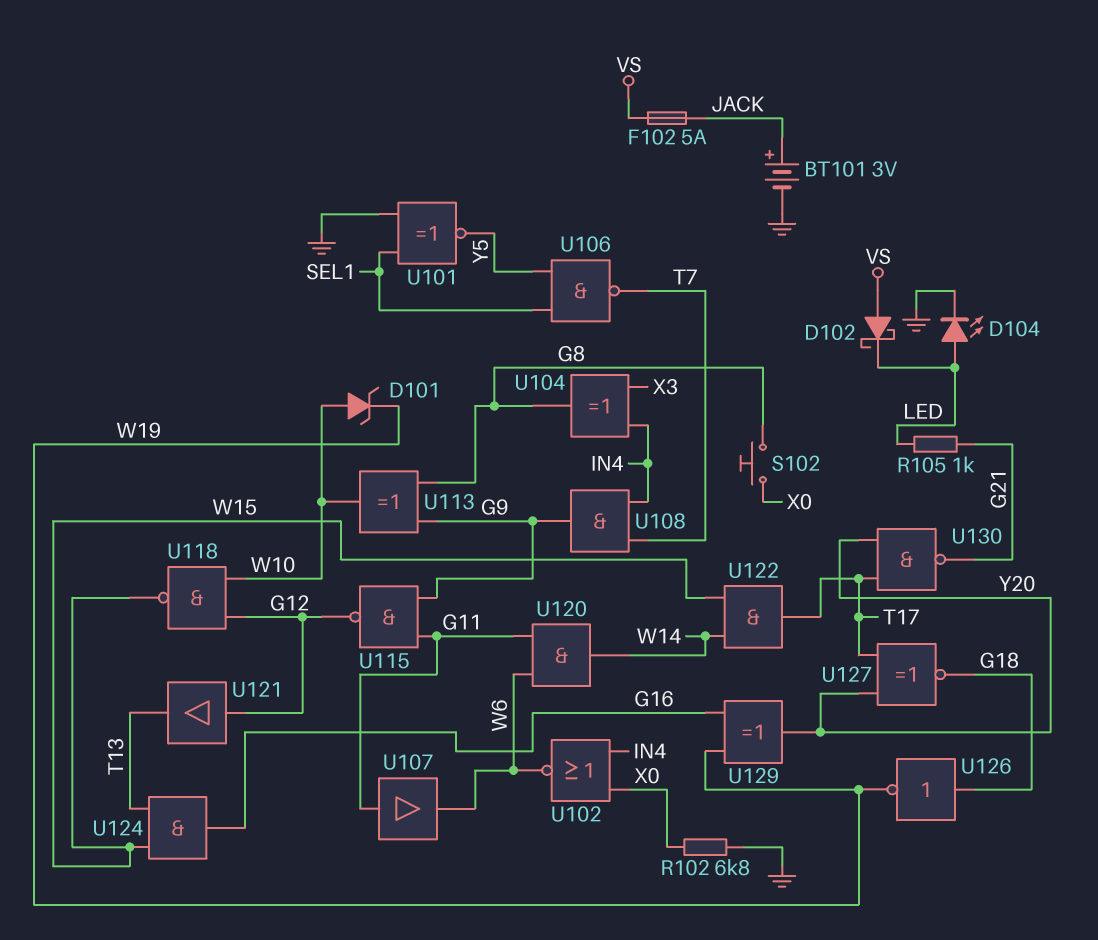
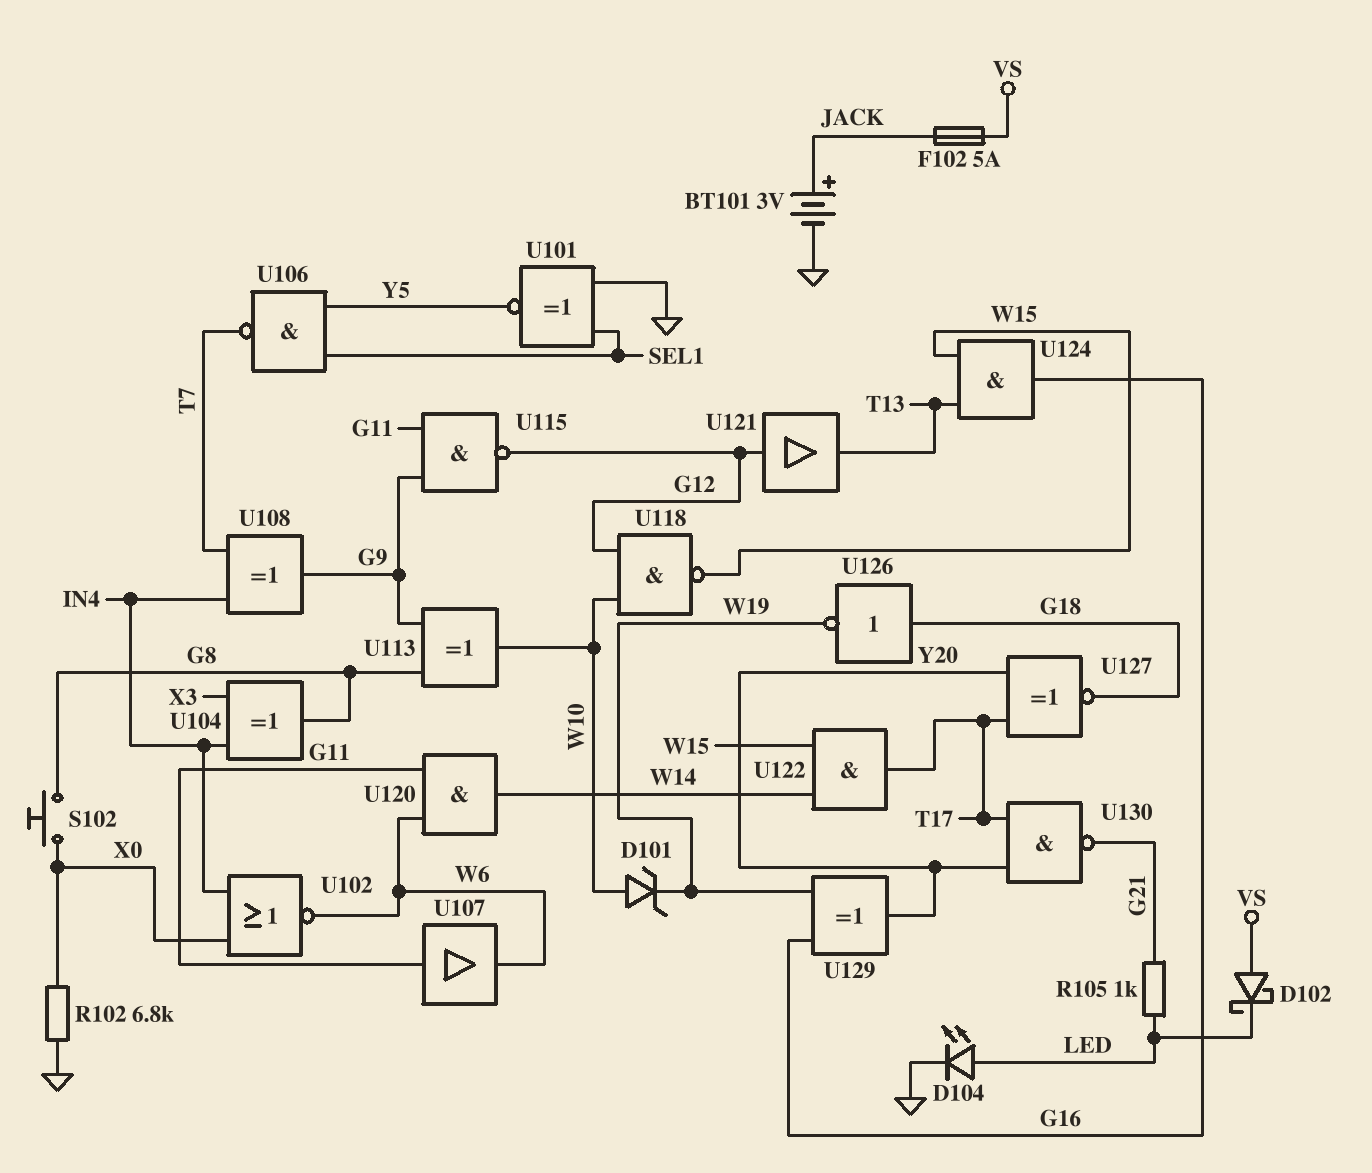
U108: AND (in IN4, in T7, out G9) -> XOR (in IN4, in T7, out G9)

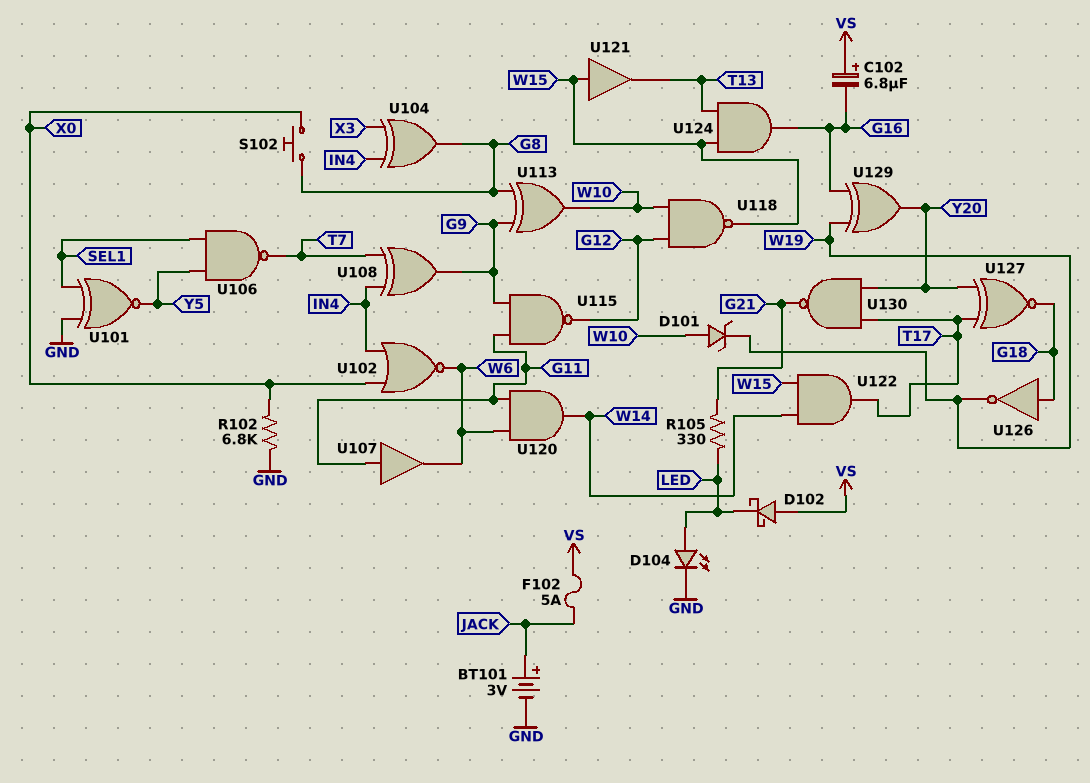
C102: none -> 6.8uF (plus VS, minus G16)
R105: 1k (G21, LED) -> 330 (G21, LED)
U121: buffer (in G12, out T13) -> buffer (in W15, out T13)

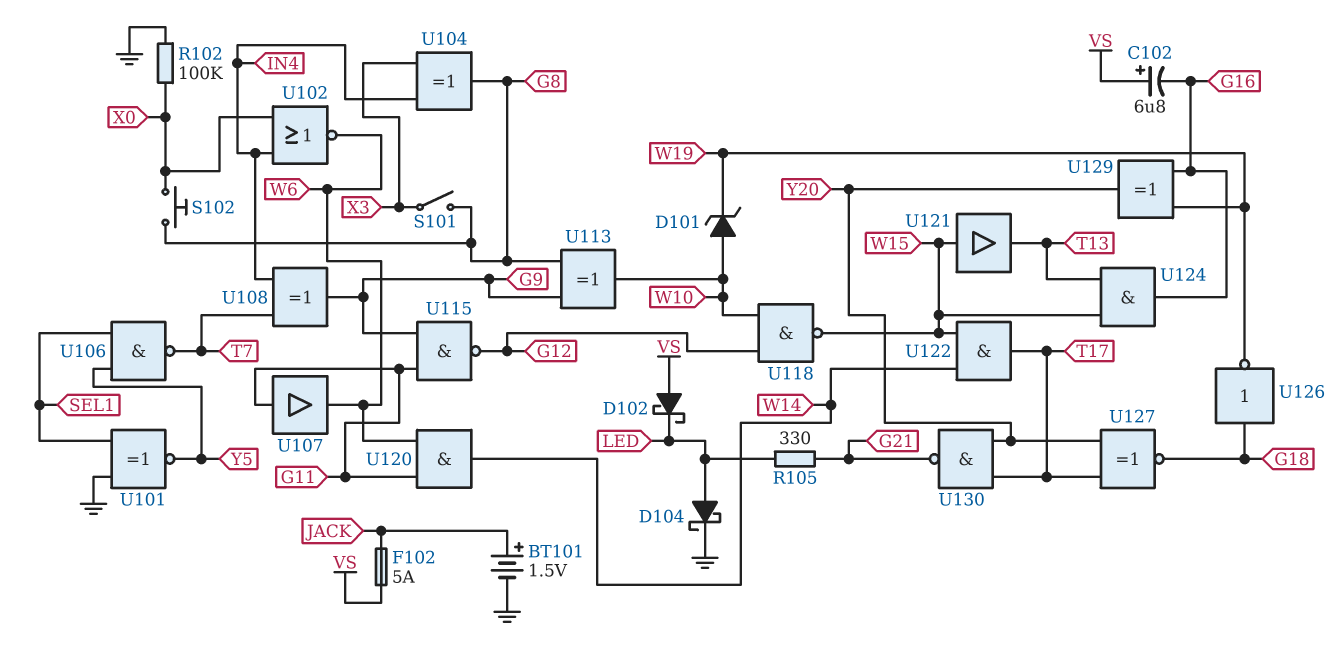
BT101: 3V (plus JACK, minus GND) -> 1.5V (plus JACK, minus GND)
D104: LED (A LED, K GND) -> schottky (A LED, K GND)
R102: 6.8k (GND, X0) -> 100k (GND, X0)
S101: none -> switch (G8, X3)

